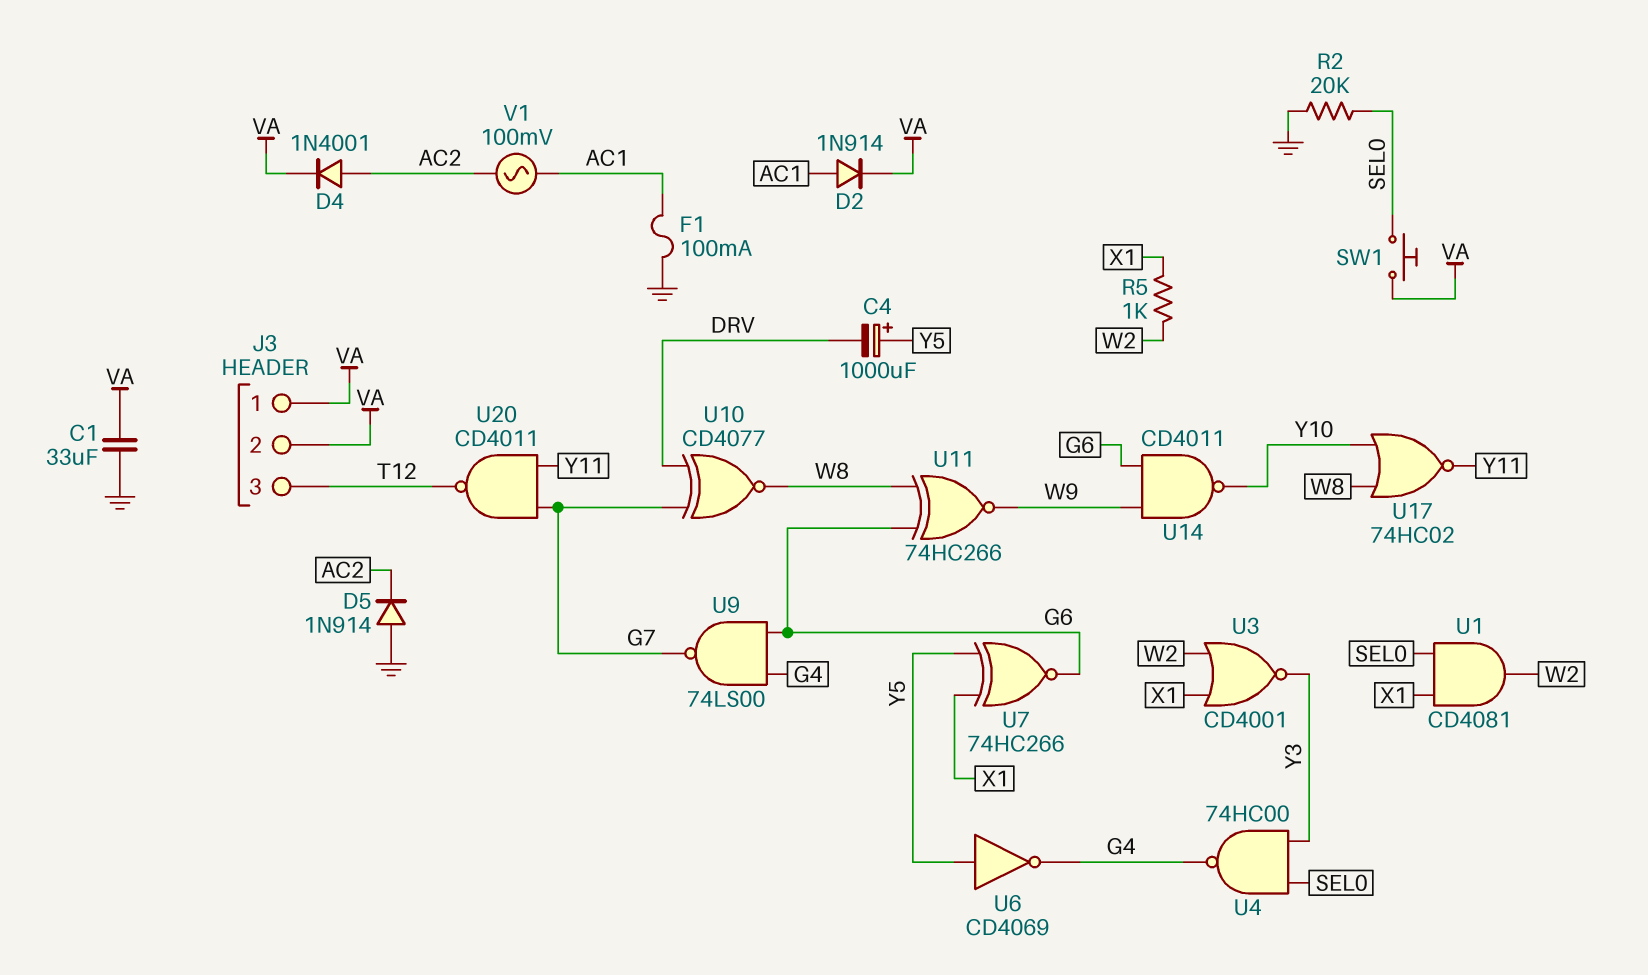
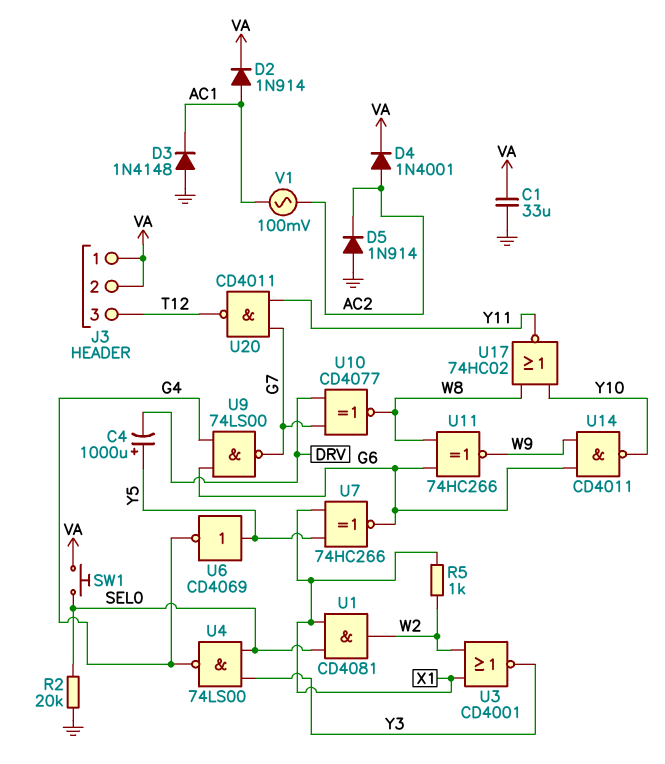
D3: none -> diode 1N4148 (A GND, K AC1)
F1: 100mA (AC1, GND) -> none
U4: NAND 74HC00 (in SEL0, in Y3, out G4) -> NAND 74LS00 (in SEL0, in Y3, out G4)

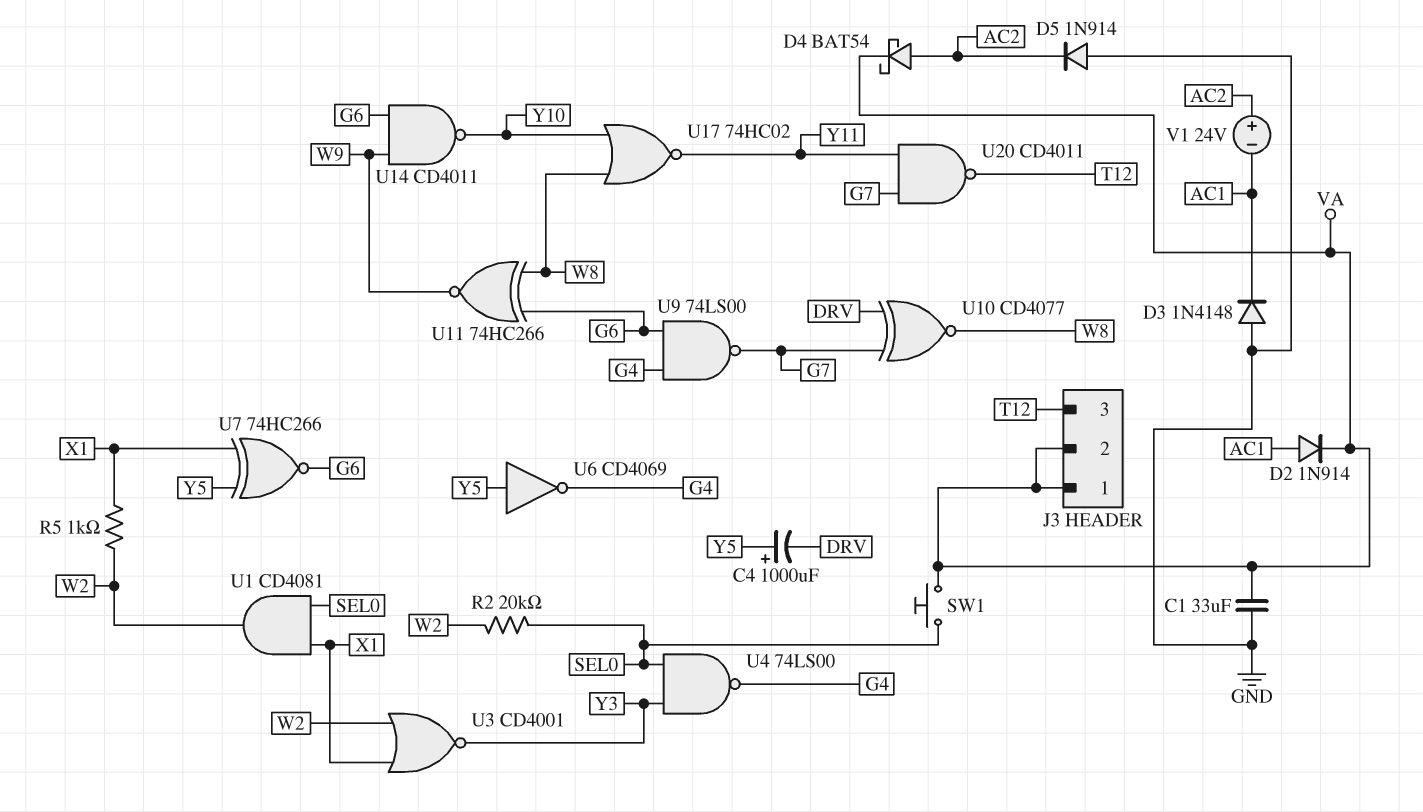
D4: diode 1N4001 (A AC2, K VA) -> schottky BAT54 (A AC2, K VA)
R2: 20k (GND, SEL0) -> 20k (SEL0, W2)
V1: AC 100mV (AC1, AC2) -> 24V (plus AC2, minus AC1)

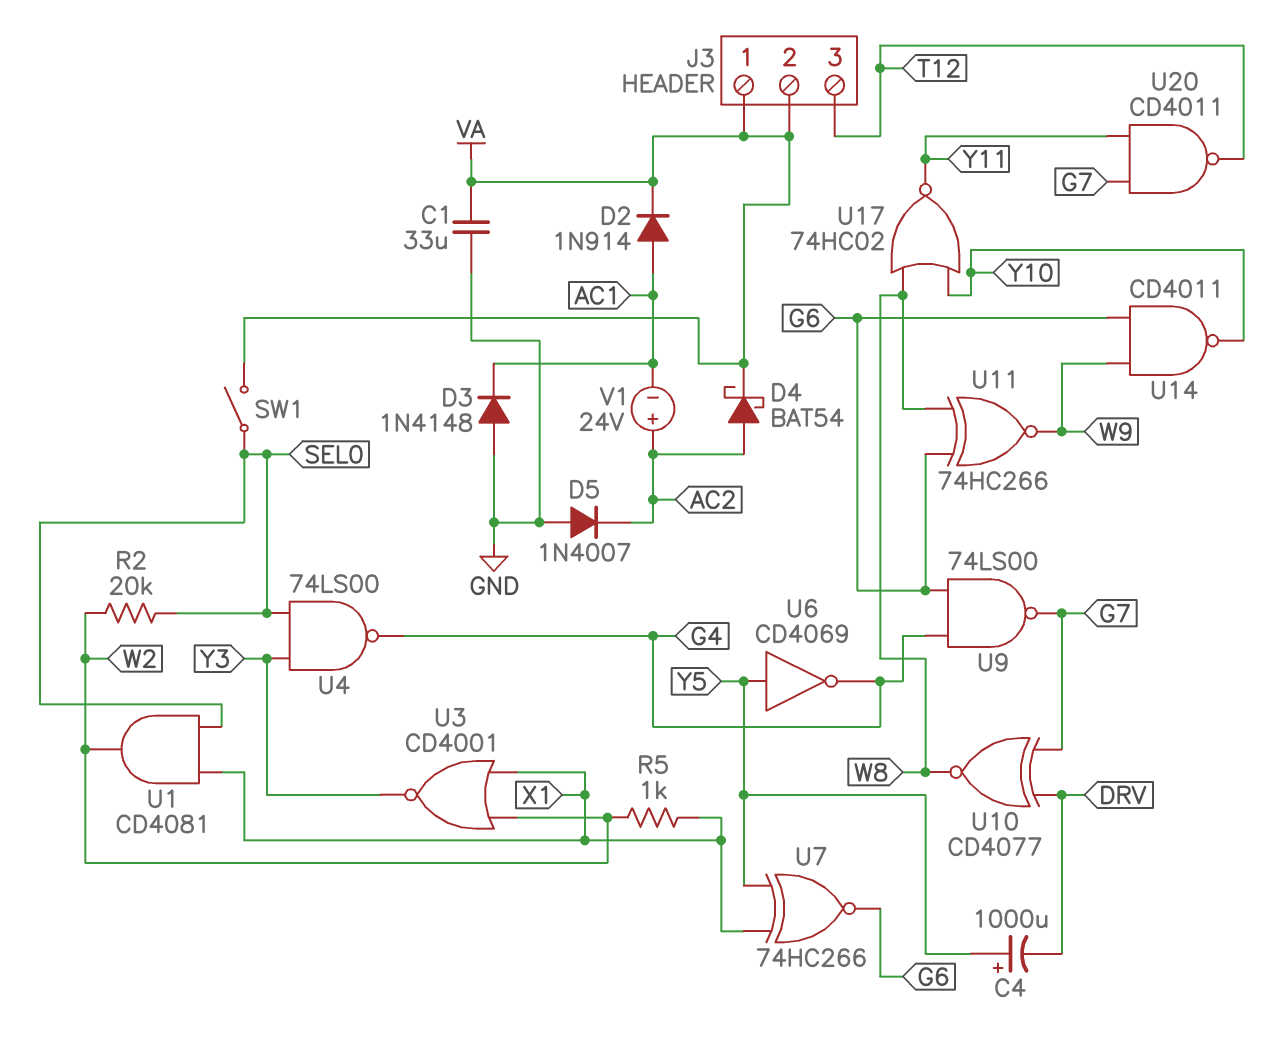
D5: diode 1N914 (A GND, K AC2) -> diode 1N4007 (A GND, K AC2)
SW1: button (SEL0, VA) -> switch (SEL0, VA)

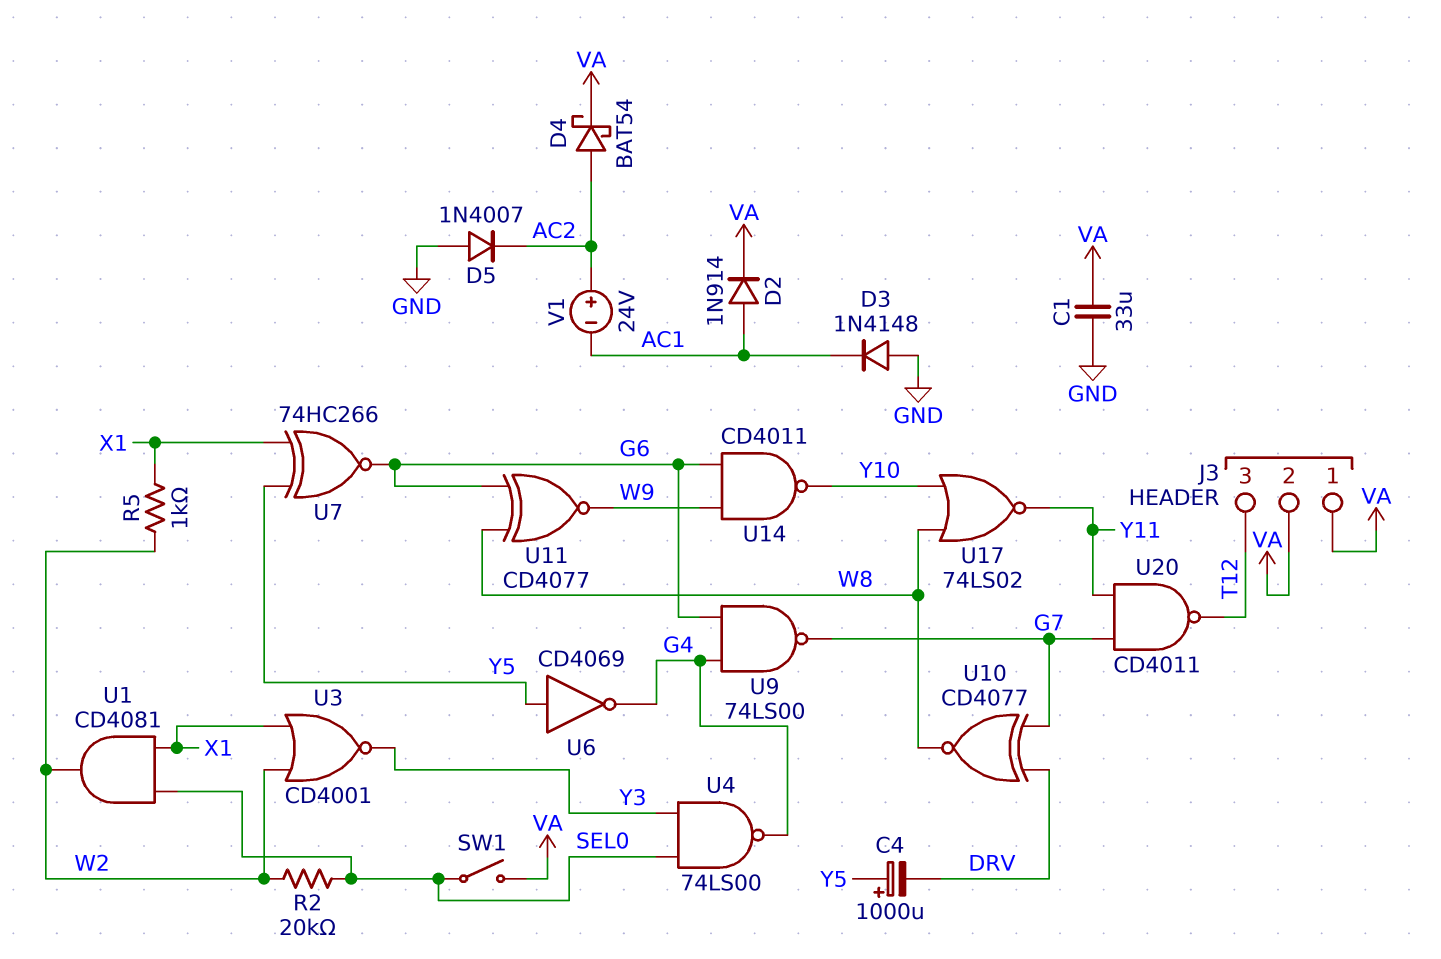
U11: XNOR 74HC266 (in G6, in W8, out W9) -> XNOR CD4077 (in G6, in W8, out W9)
U17: NOR 74HC02 (in W8, in Y10, out Y11) -> NOR 74LS02 (in W8, in Y10, out Y11)

